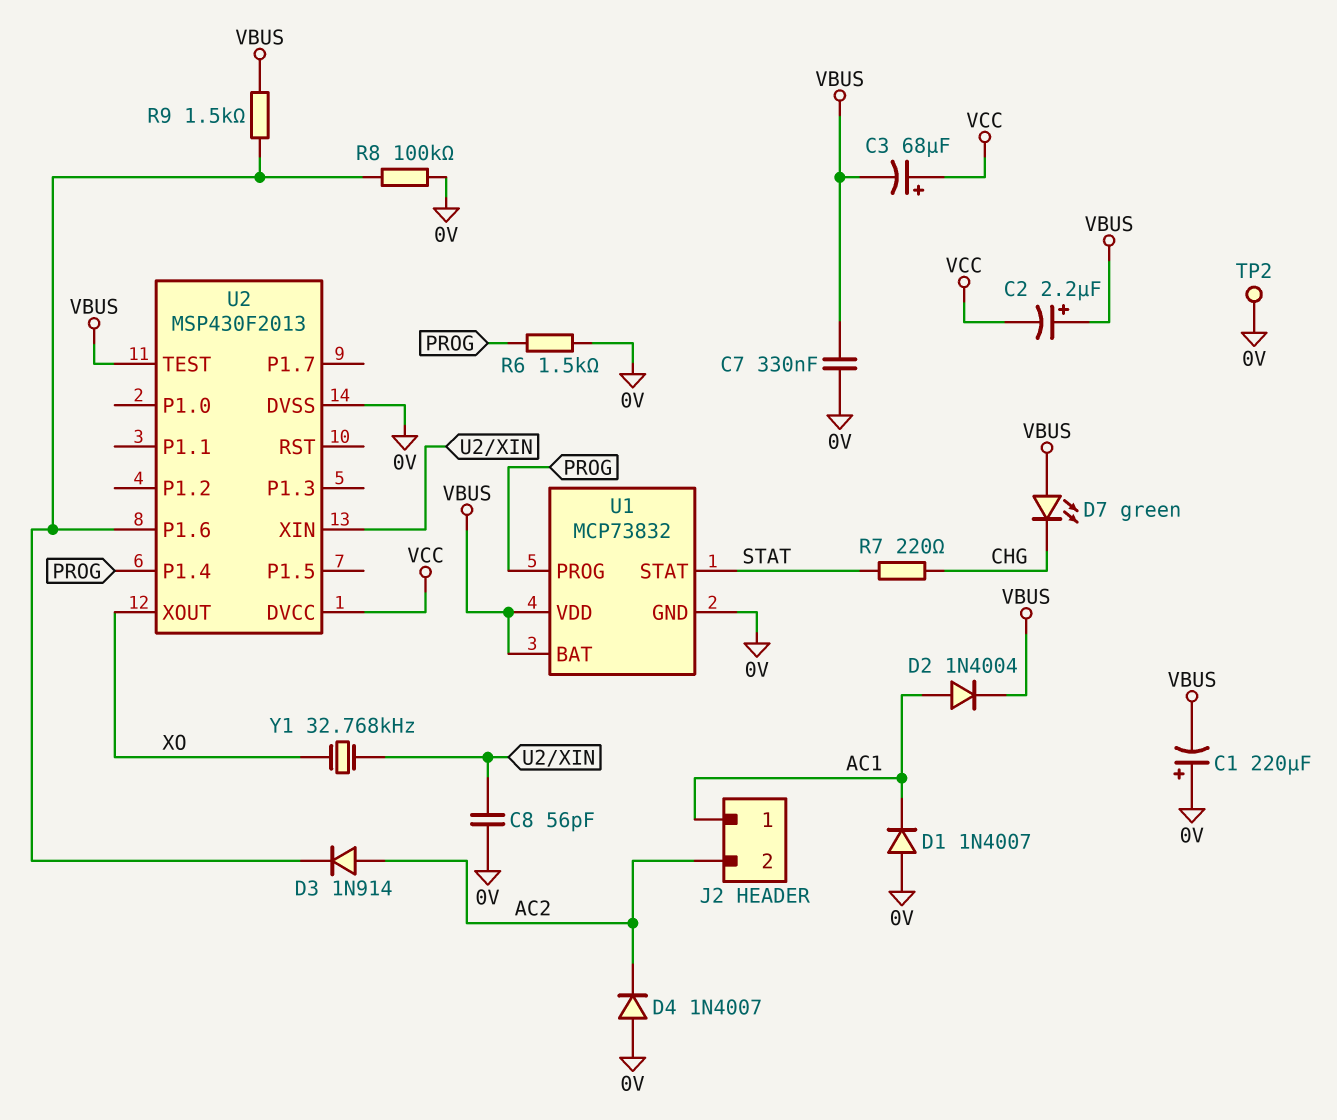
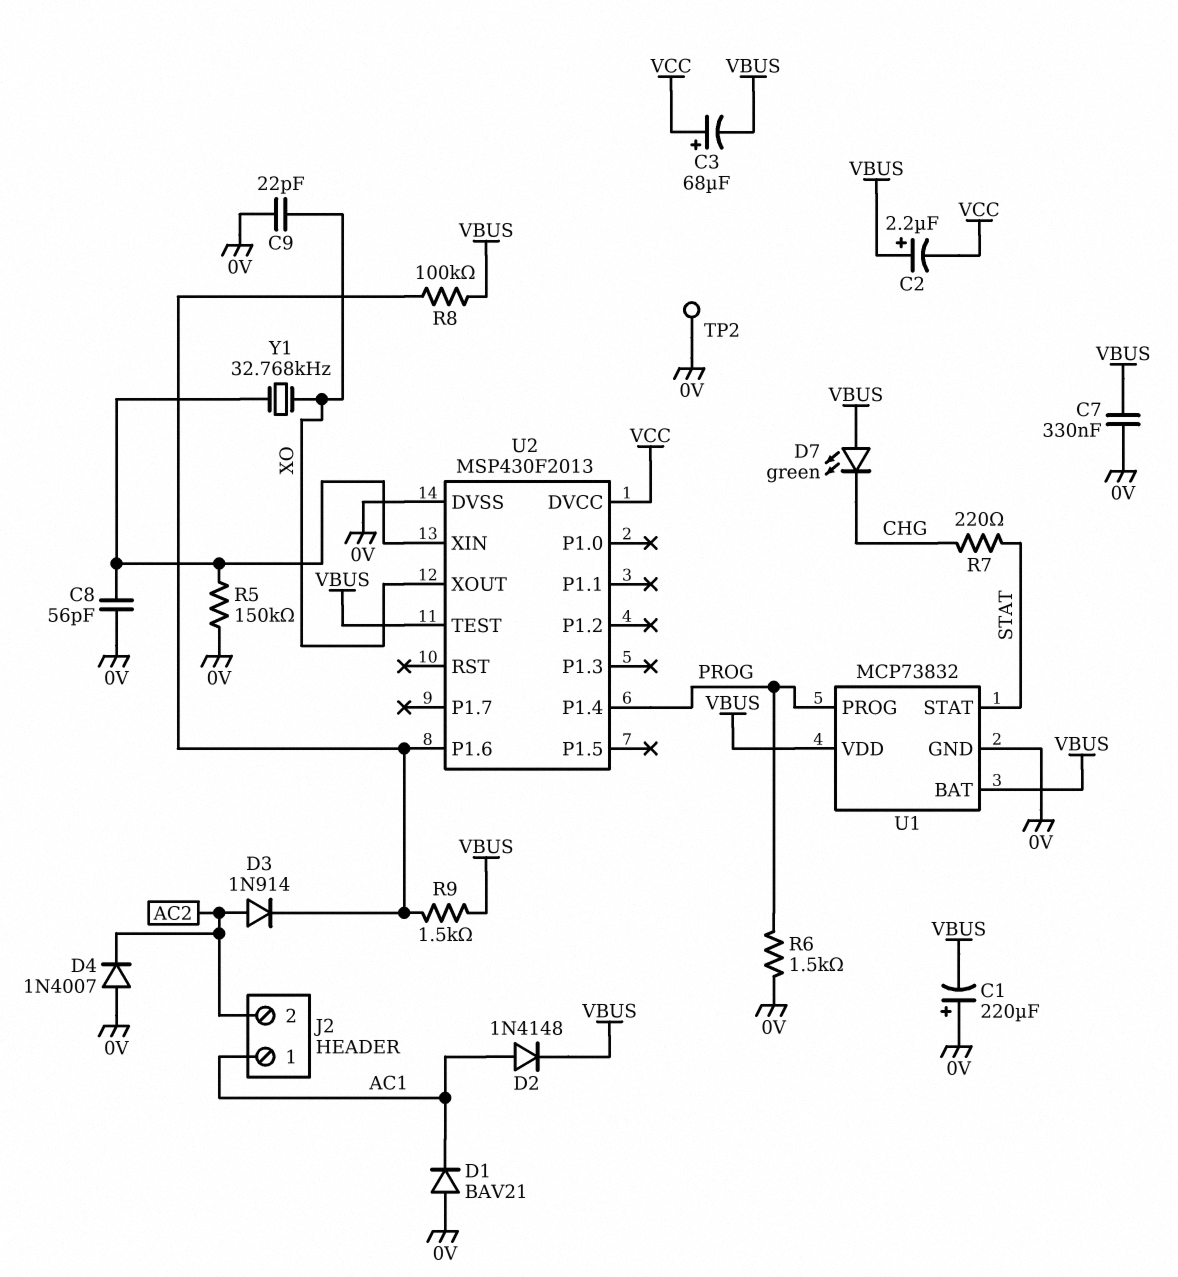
C9: none -> 22pF (0V, XO)
D1: diode 1N4007 (A 0V, K AC1) -> diode BAV21 (A 0V, K AC1)
D2: diode 1N4004 (A AC1, K VBUS) -> diode 1N4148 (A AC1, K VBUS)
R5: none -> 150k (0V, U2/XIN)
R8: 100k (0V, U2/P1.6) -> 100k (U2/P1.6, VBUS)

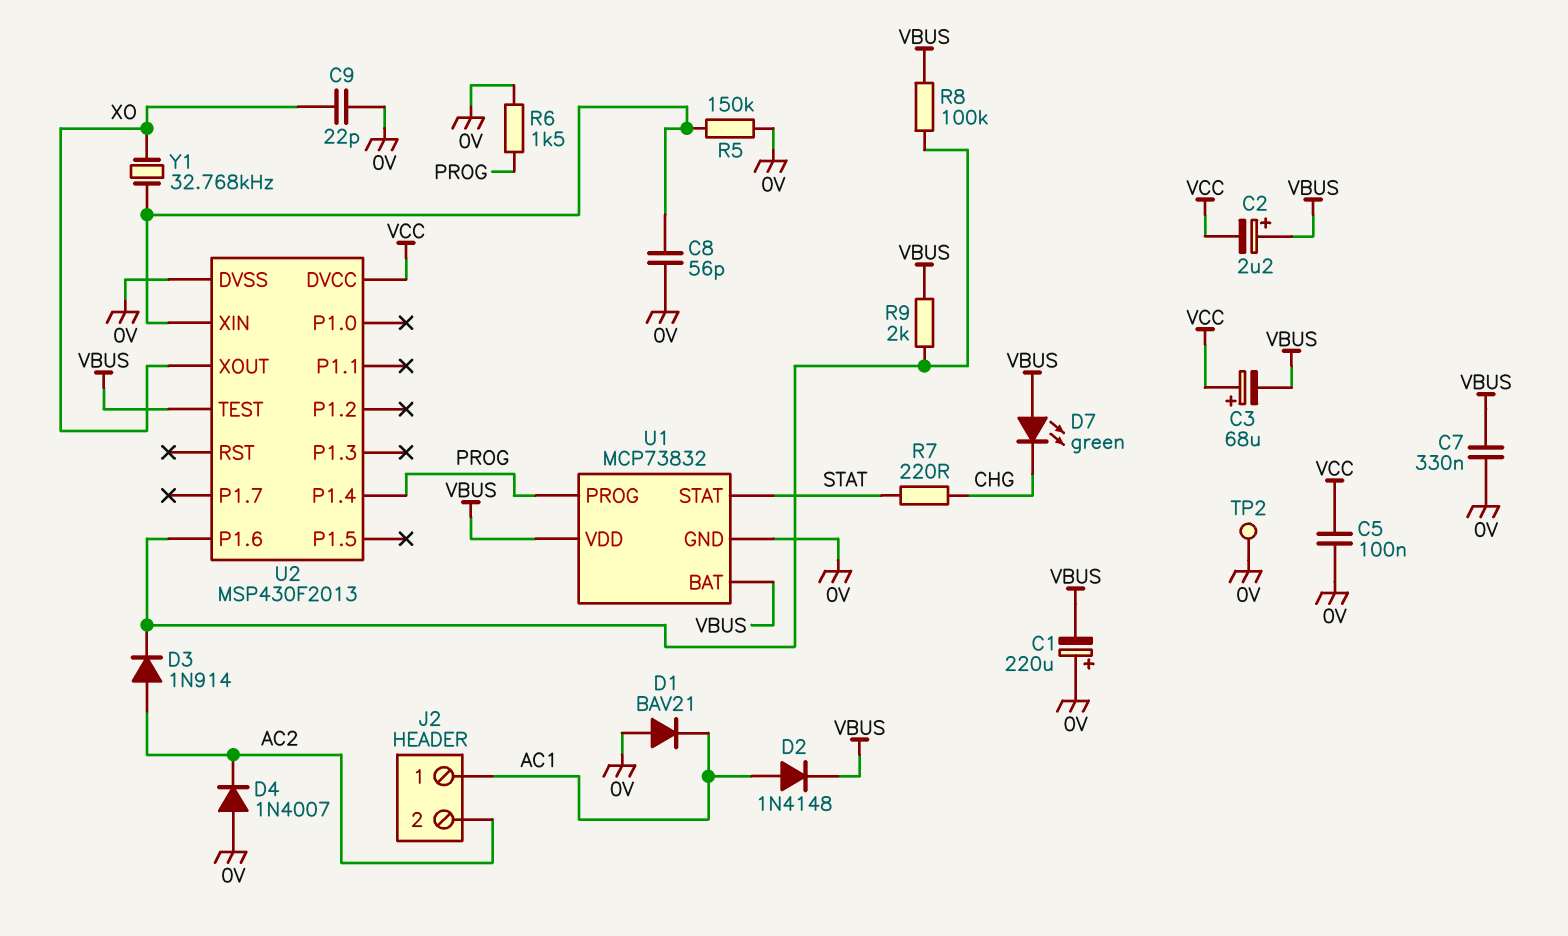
C5: none -> 100nF (0V, VCC)
R9: 1.5k (U2/P1.6, VBUS) -> 2k (U2/P1.6, VBUS)

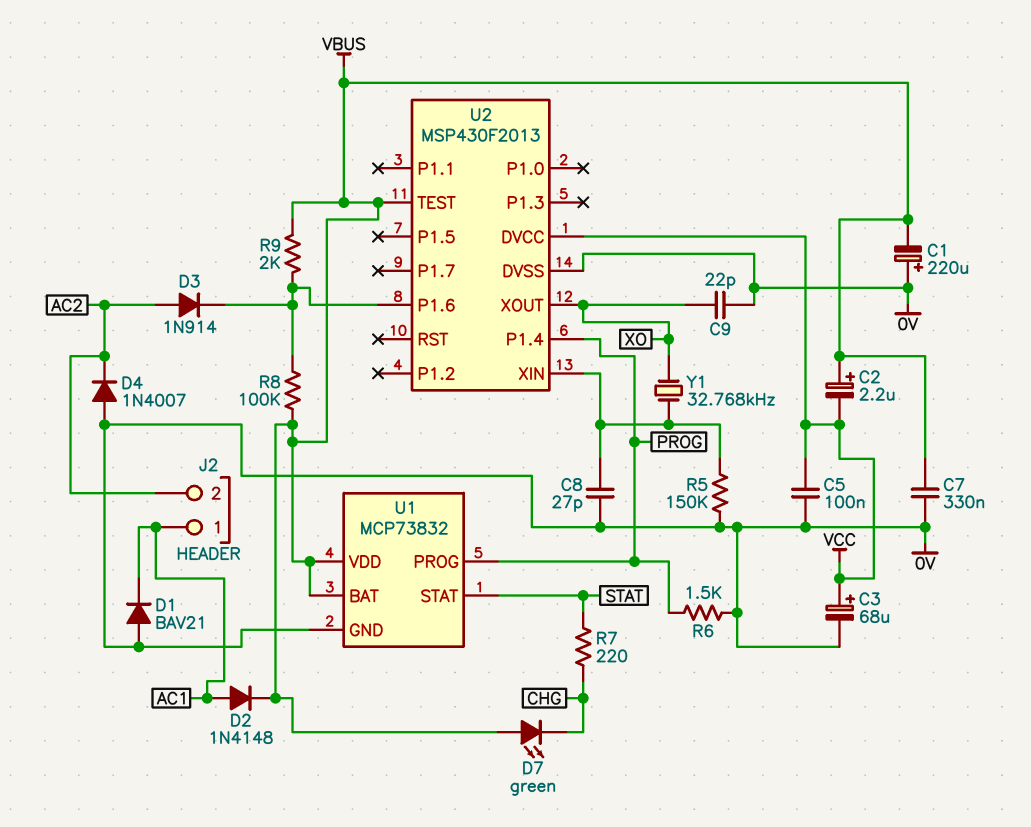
C3: 68uF (plus VCC, minus VBUS) -> 68uF (plus VCC, minus 0V)
C8: 56pF (0V, U2/XIN) -> 27pF (0V, U2/XIN)
TP2: test point (0V) -> none

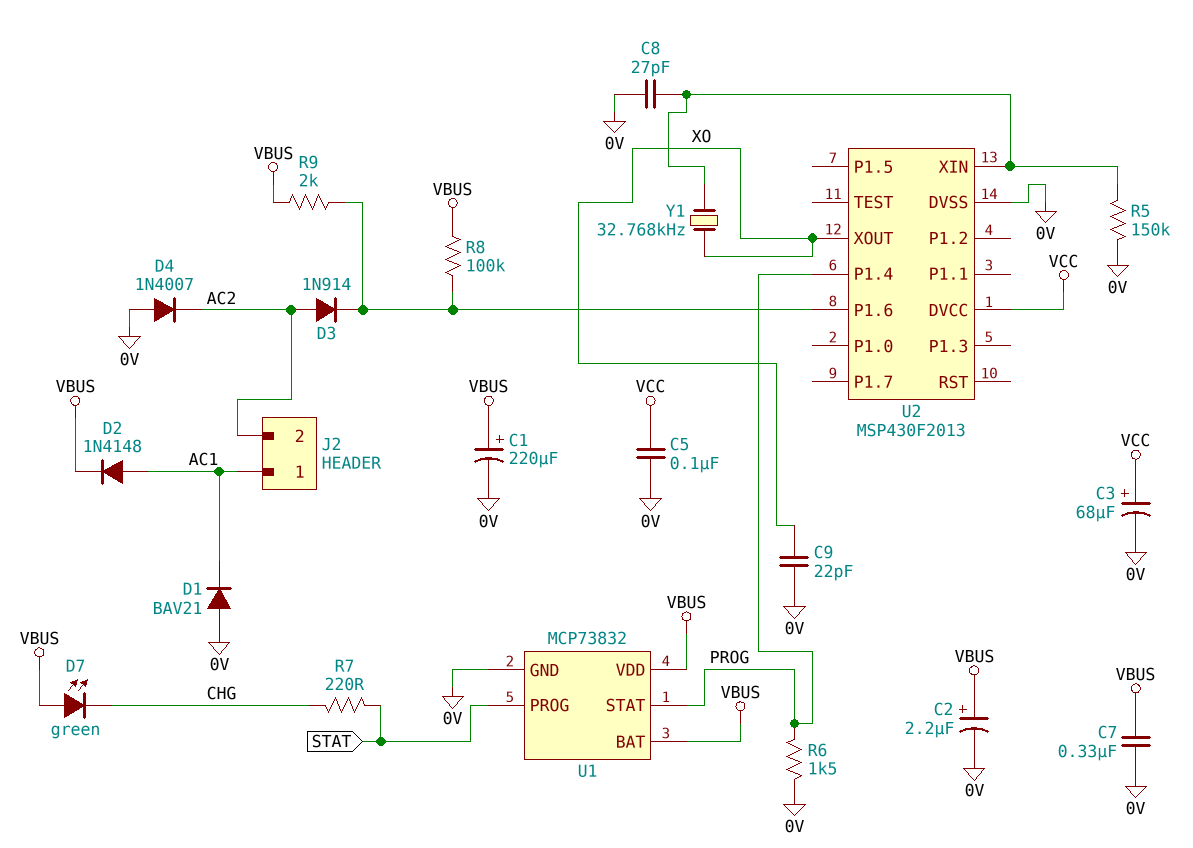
C1: 220uF (plus 0V, minus VBUS) -> 220uF (plus VBUS, minus 0V)
C2: 2.2uF (plus VBUS, minus VCC) -> 2.2uF (plus VBUS, minus 0V)
U1 pin PROG: PROG -> STAT
U1 pin STAT: STAT -> PROG
U2 pin TEST: VBUS -> none

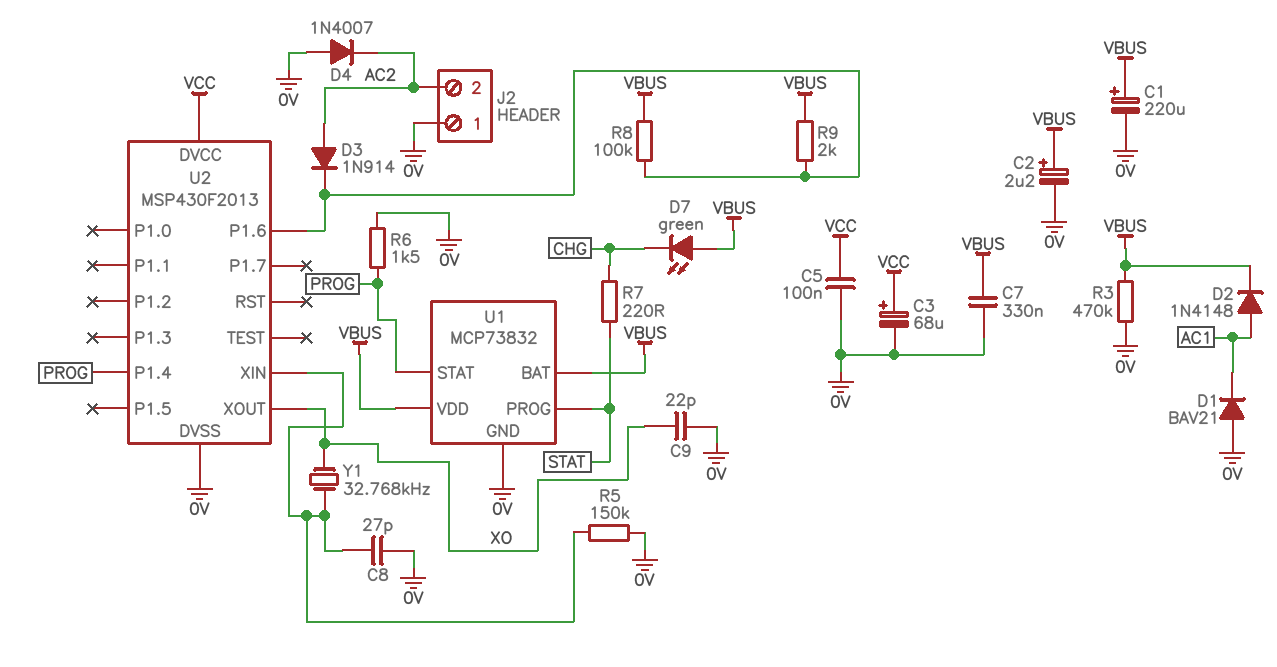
J2 pin 1: AC1 -> 0V
R3: none -> 470k (0V, VBUS)

